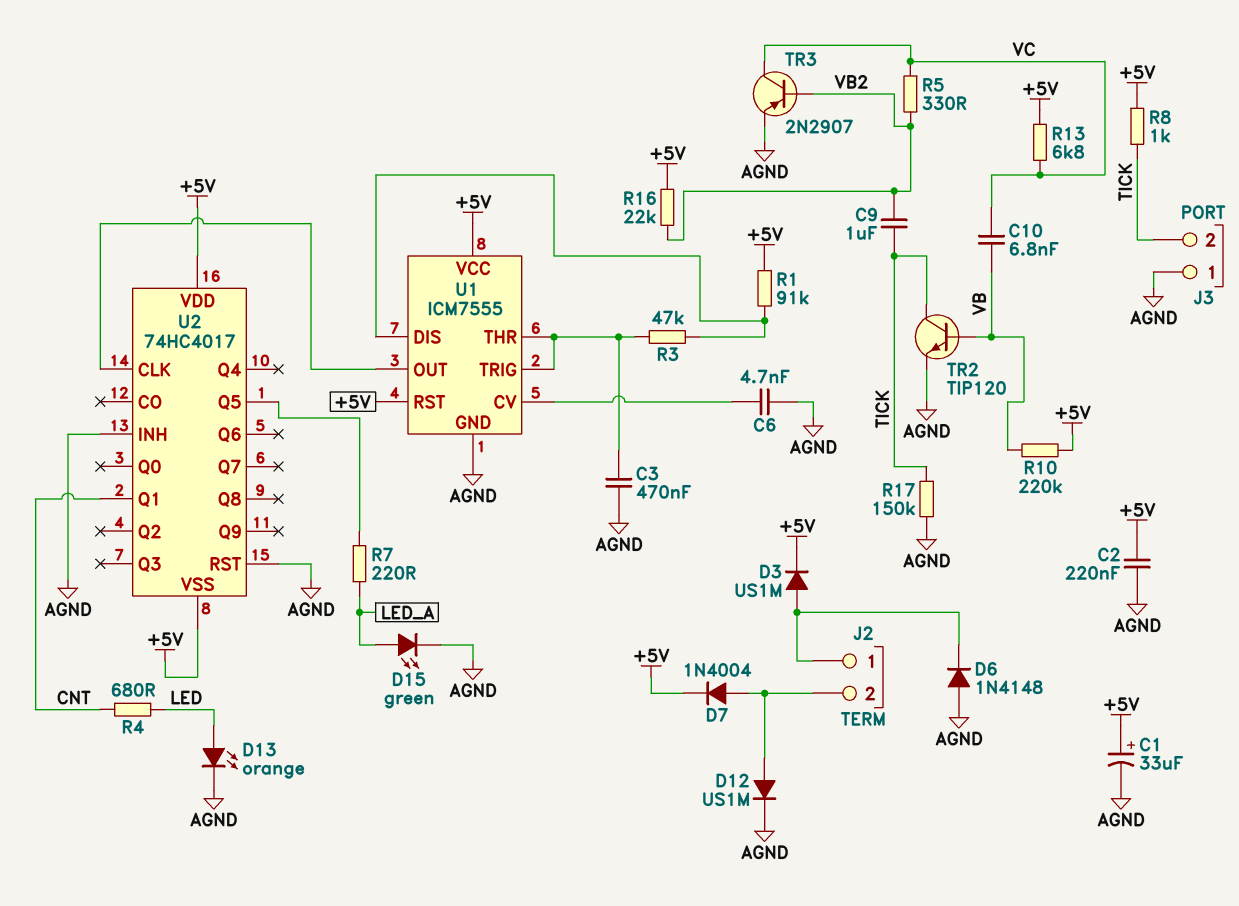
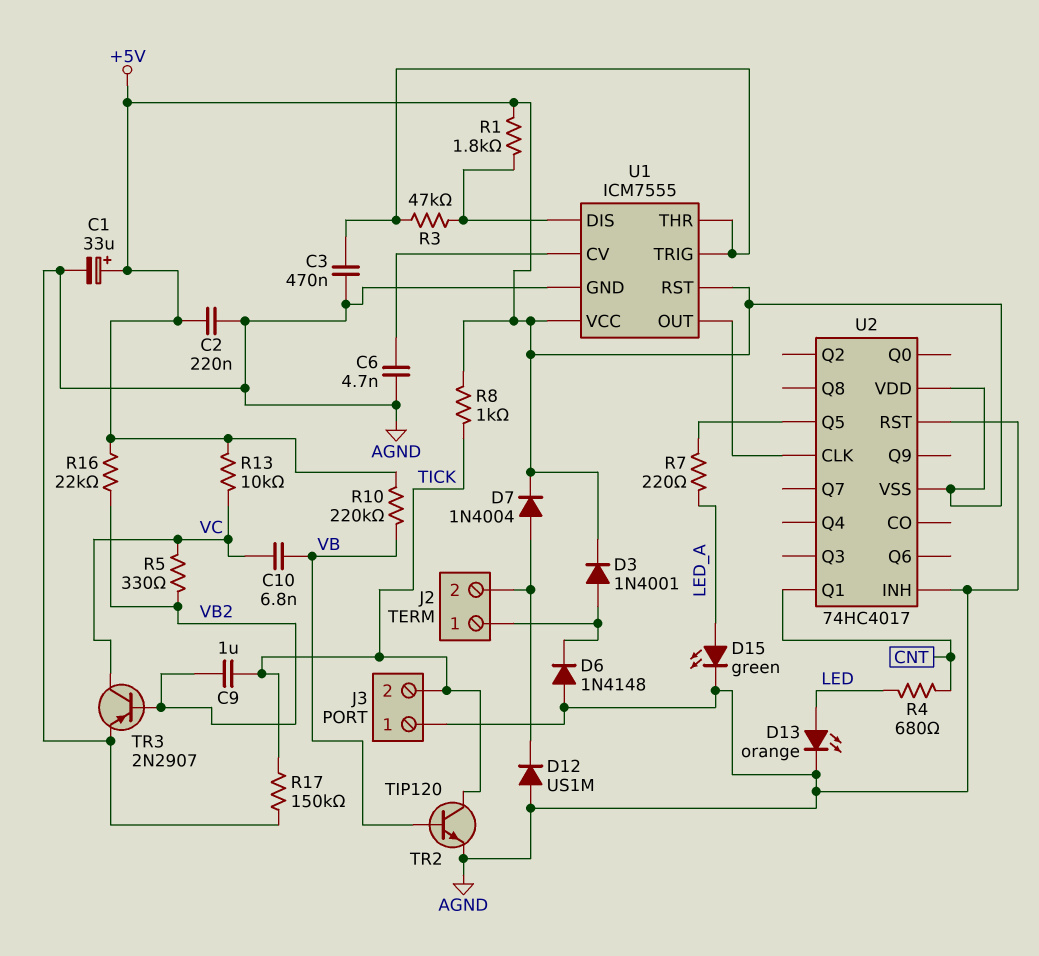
D3: diode US1M (A J2/1, K +5V) -> diode 1N4001 (A J2/1, K +5V)
D12: diode US1M (A J2/2, K AGND) -> diode US1M (A AGND, K J2/2)
R1: 91k (+5V, U1/DIS) -> 1.8k (+5V, U1/DIS)
R13: 6.8k (+5V, VC) -> 10k (+5V, VC)

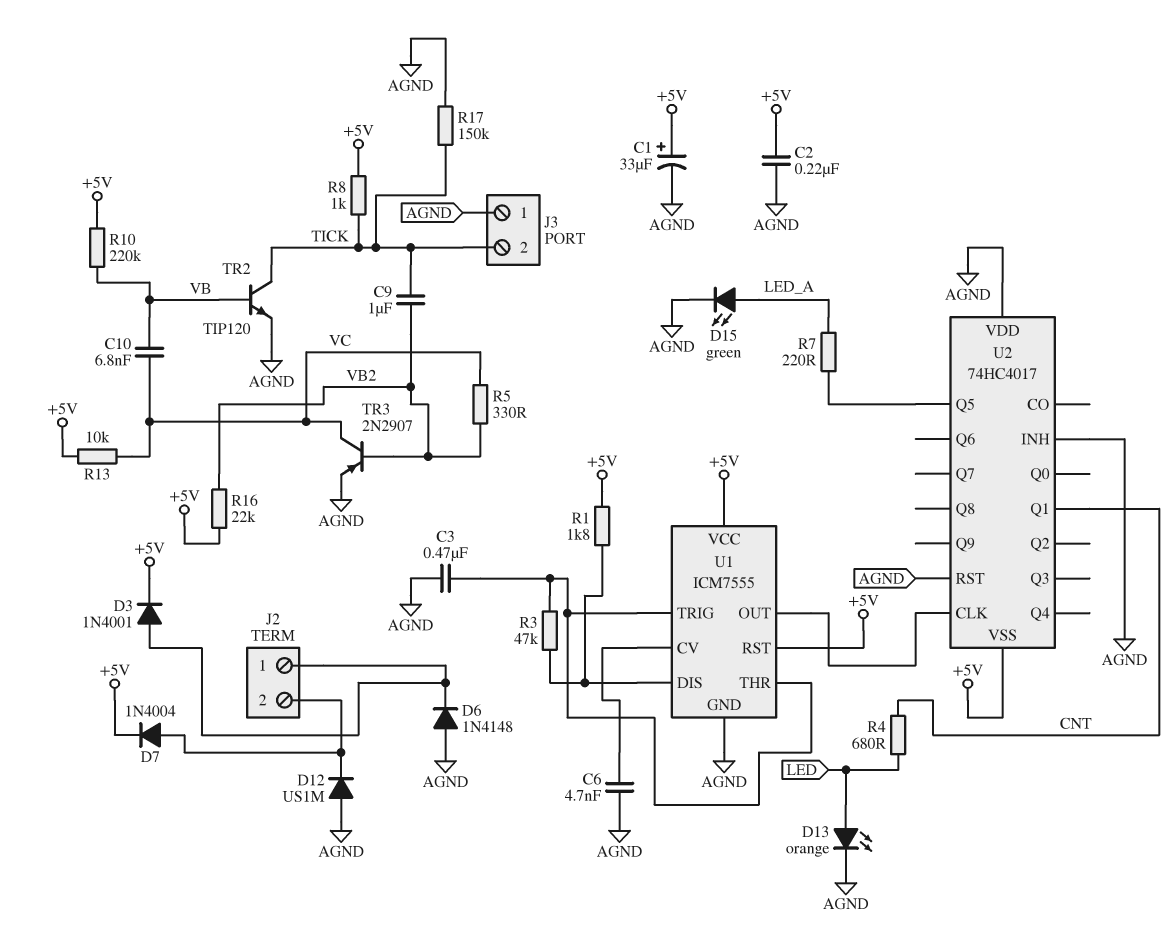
U2 pin VDD: +5V -> AGND

